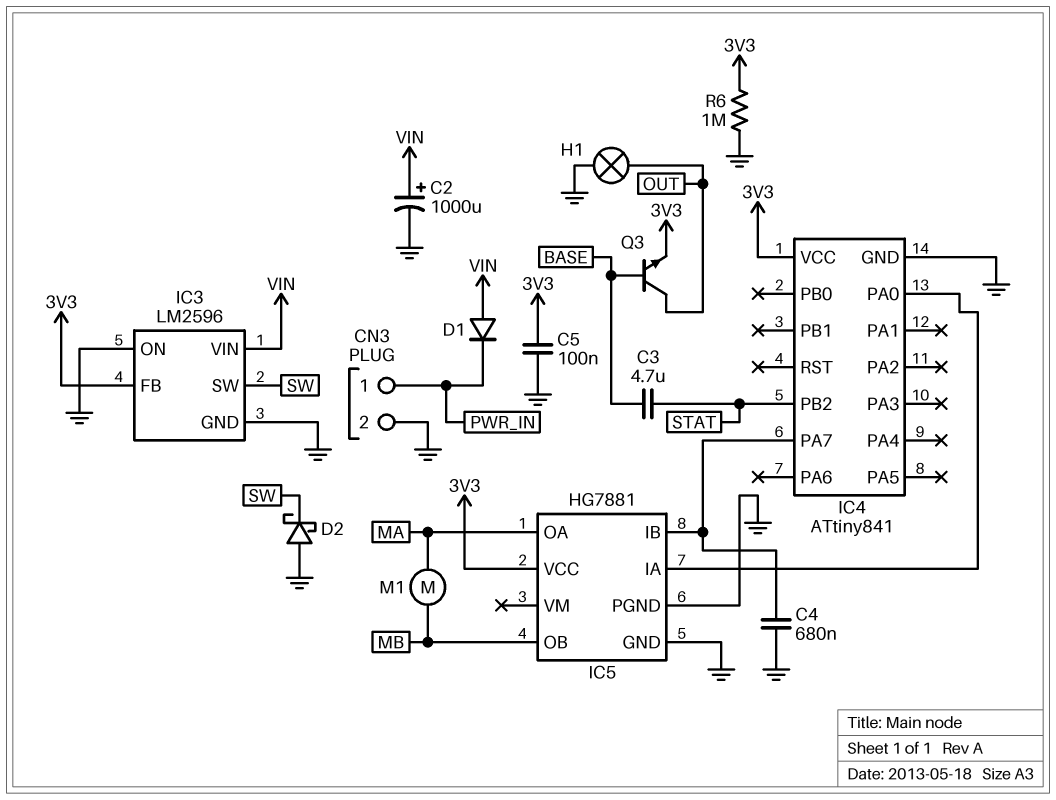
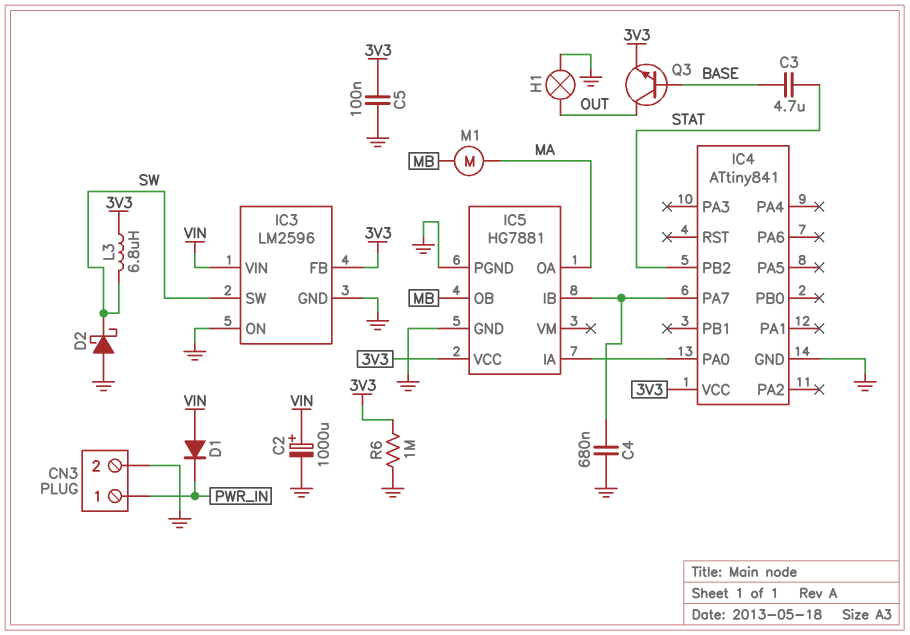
L3: none -> 6.8uH (3V3, SW)

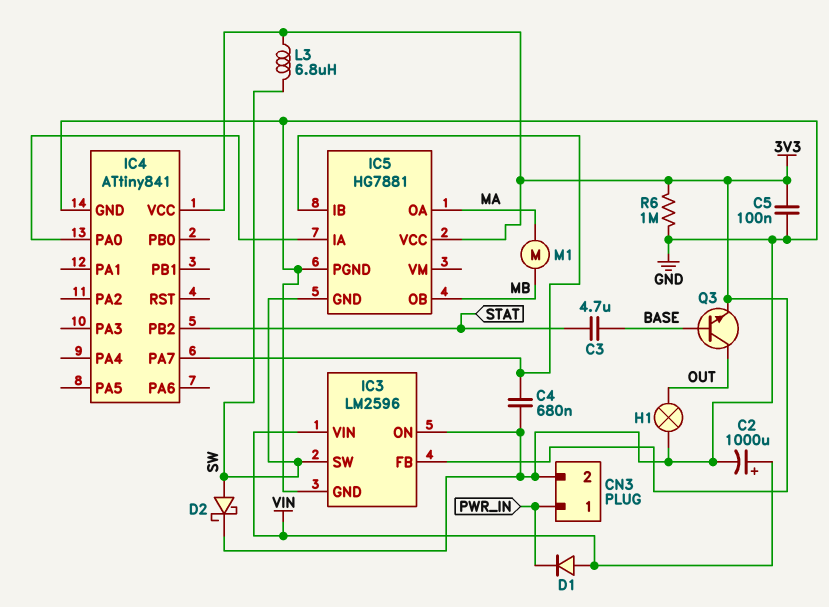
D2: schottky (A GND, K SW) -> schottky (A SW, K GND)
IC5 pin GND: GND -> SW

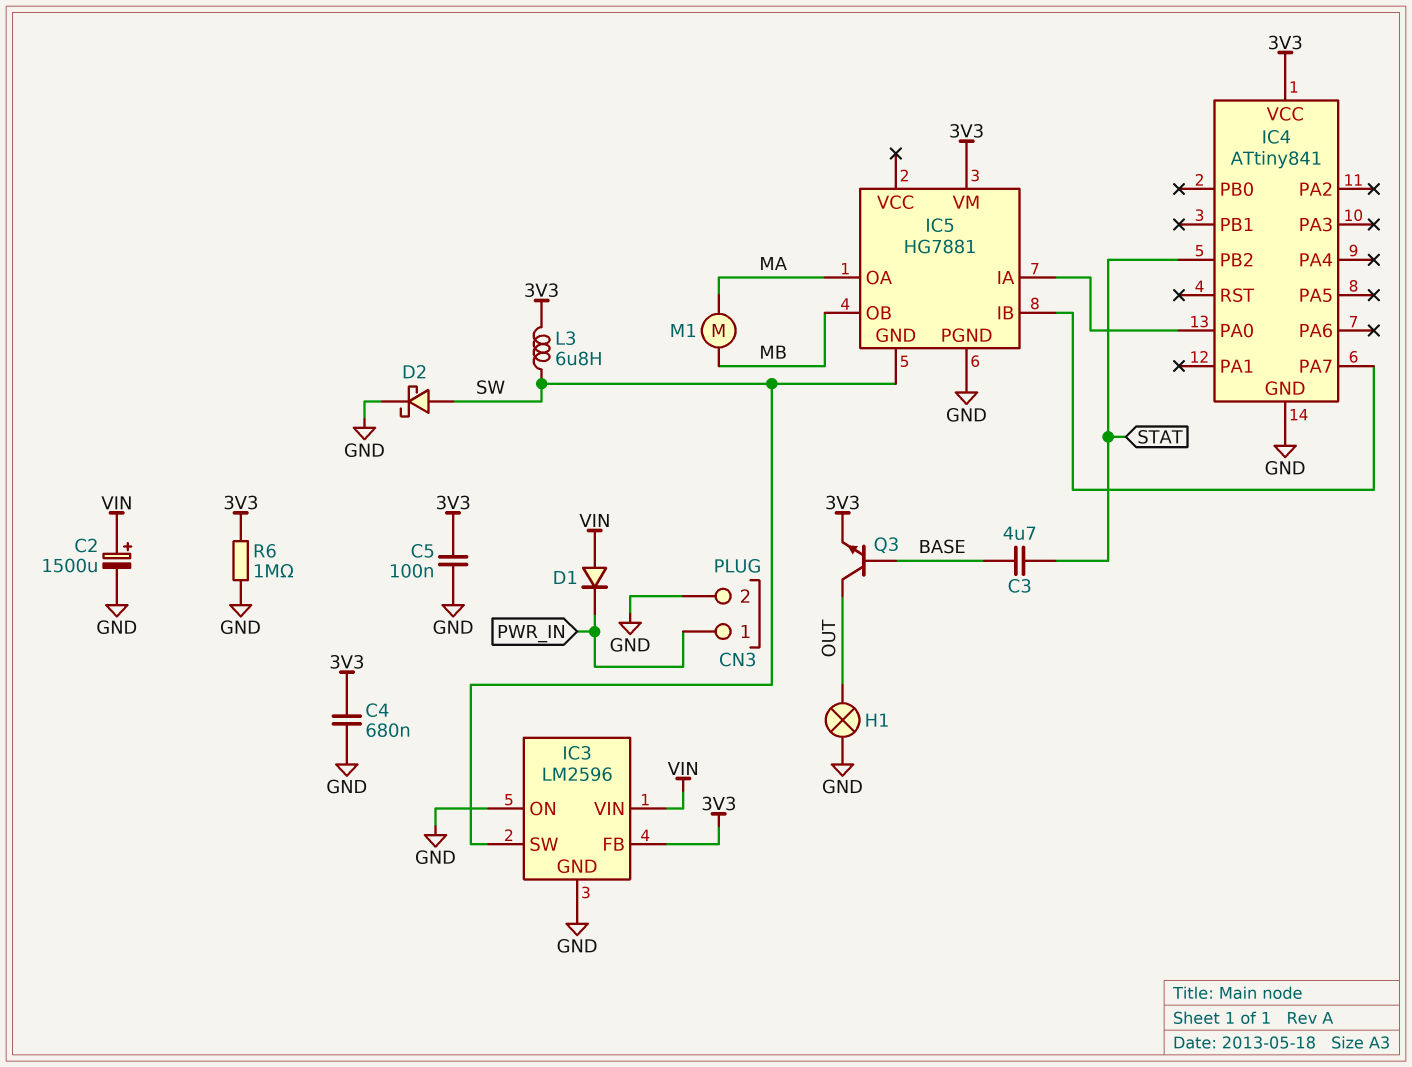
C2: 1000uF (plus VIN, minus GND) -> 1500uF (plus VIN, minus GND)
C4: 680nF (GND, IC4/PA7) -> 680nF (3V3, GND)
IC5 pin VCC: 3V3 -> none
IC5 pin VM: none -> 3V3

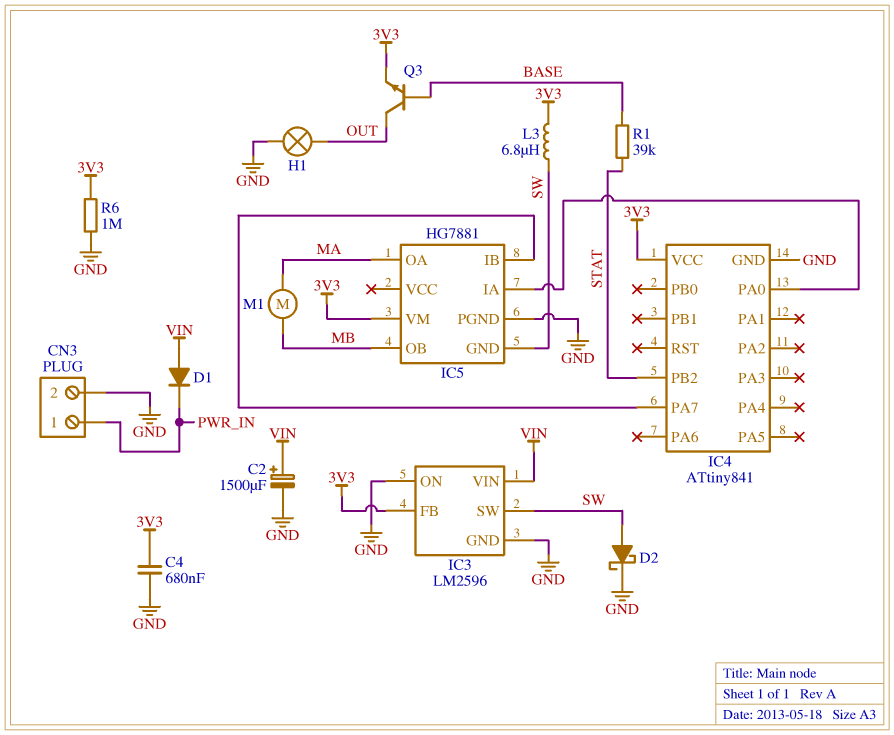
C3: 4.7uF (BASE, STAT) -> none
C5: 100nF (3V3, GND) -> none
R1: none -> 39k (BASE, STAT)

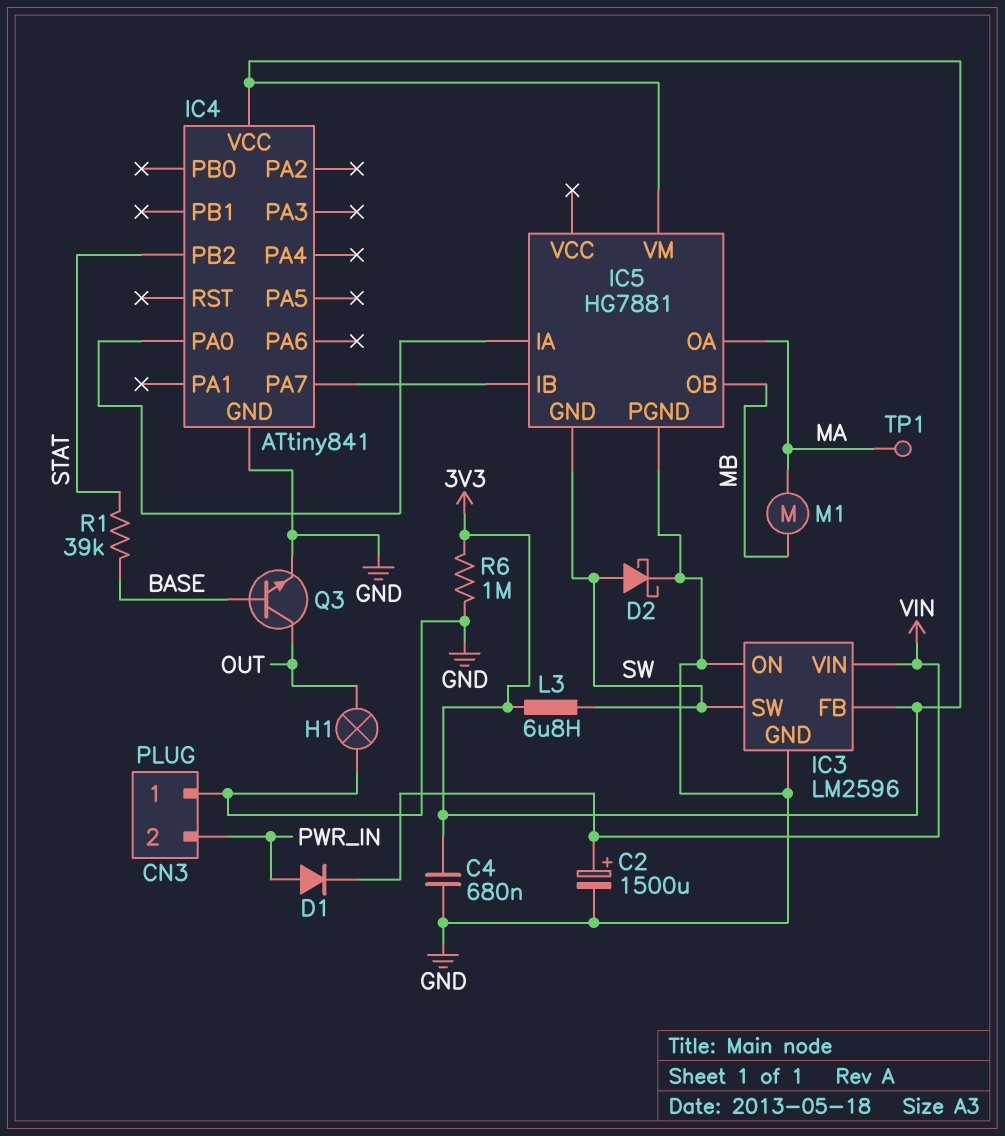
CN3 pin 1: PWR_IN -> GND
CN3 pin 2: GND -> PWR_IN
D1: diode (A VIN, K PWR_IN) -> diode (A PWR_IN, K VIN)
Q3: NPN (B BASE, C OUT, E 3V3) -> NPN (B BASE, C OUT, E GND)
TP1: none -> test point (MA)

